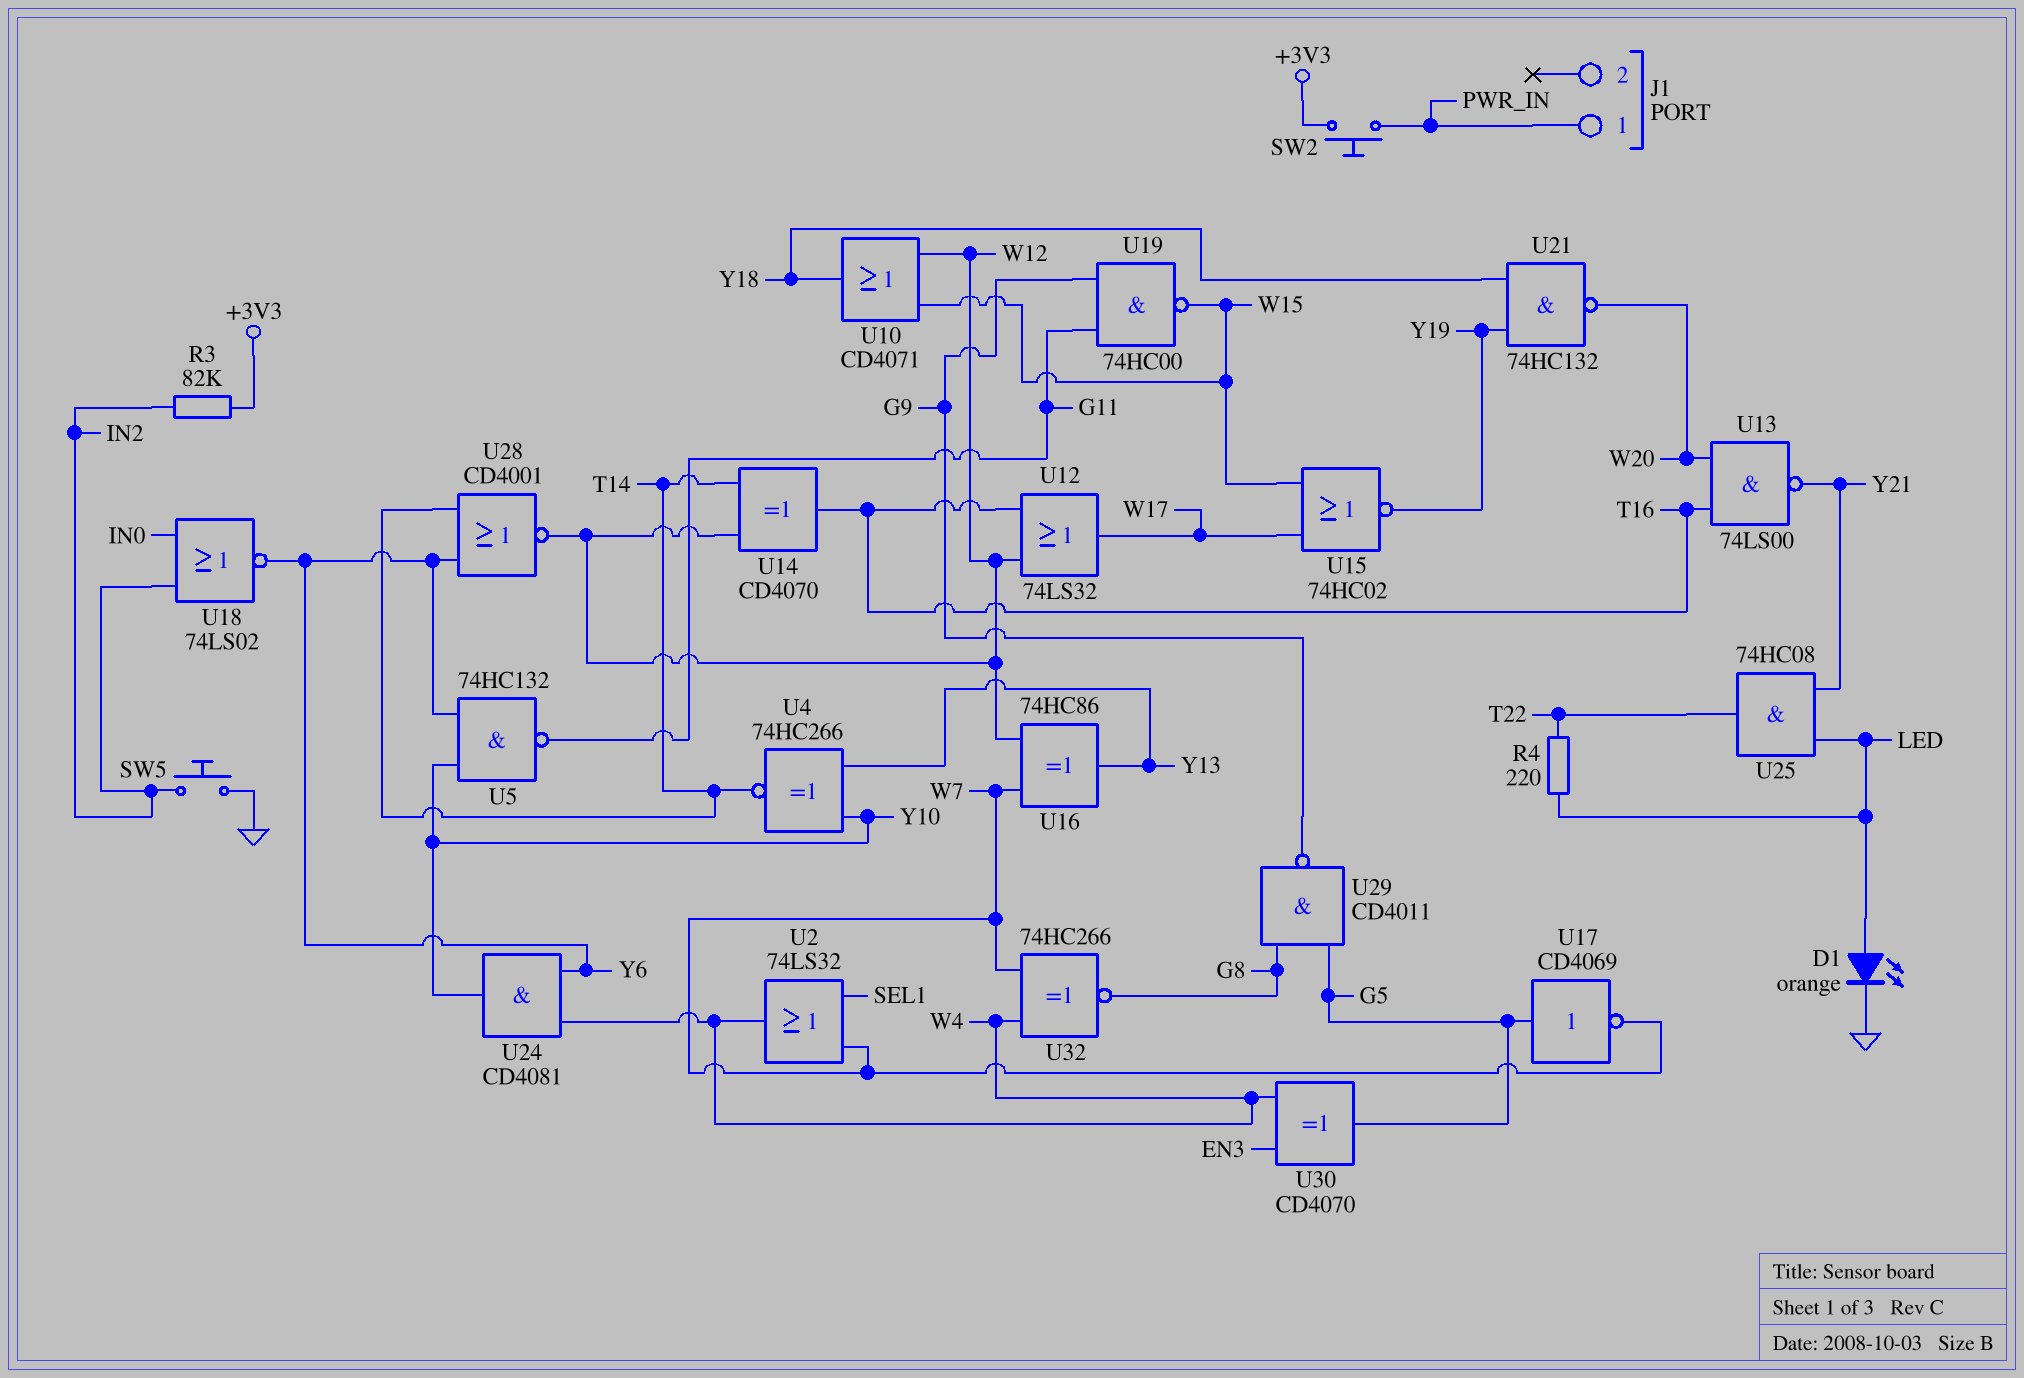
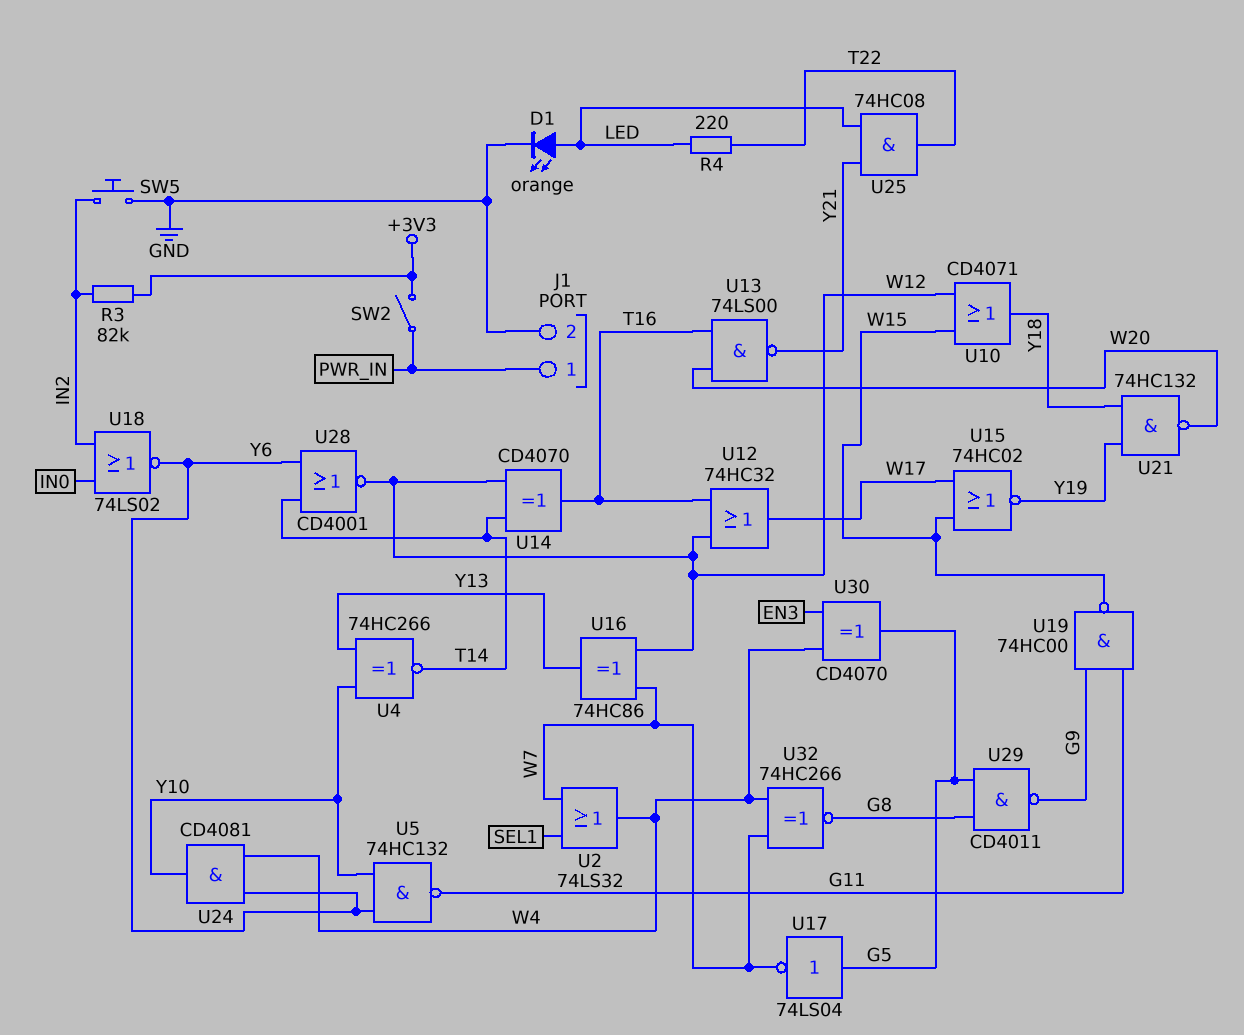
J1 pin 2: none -> GND
SW2: button (+3V3, PWR_IN) -> switch (+3V3, PWR_IN)
U12: OR 74LS32 (in T16, in W12, out W17) -> OR 74HC32 (in T16, in W12, out W17)
U17: NOT CD4069 (in G5, out W7) -> NOT 74LS04 (in G5, out W7)

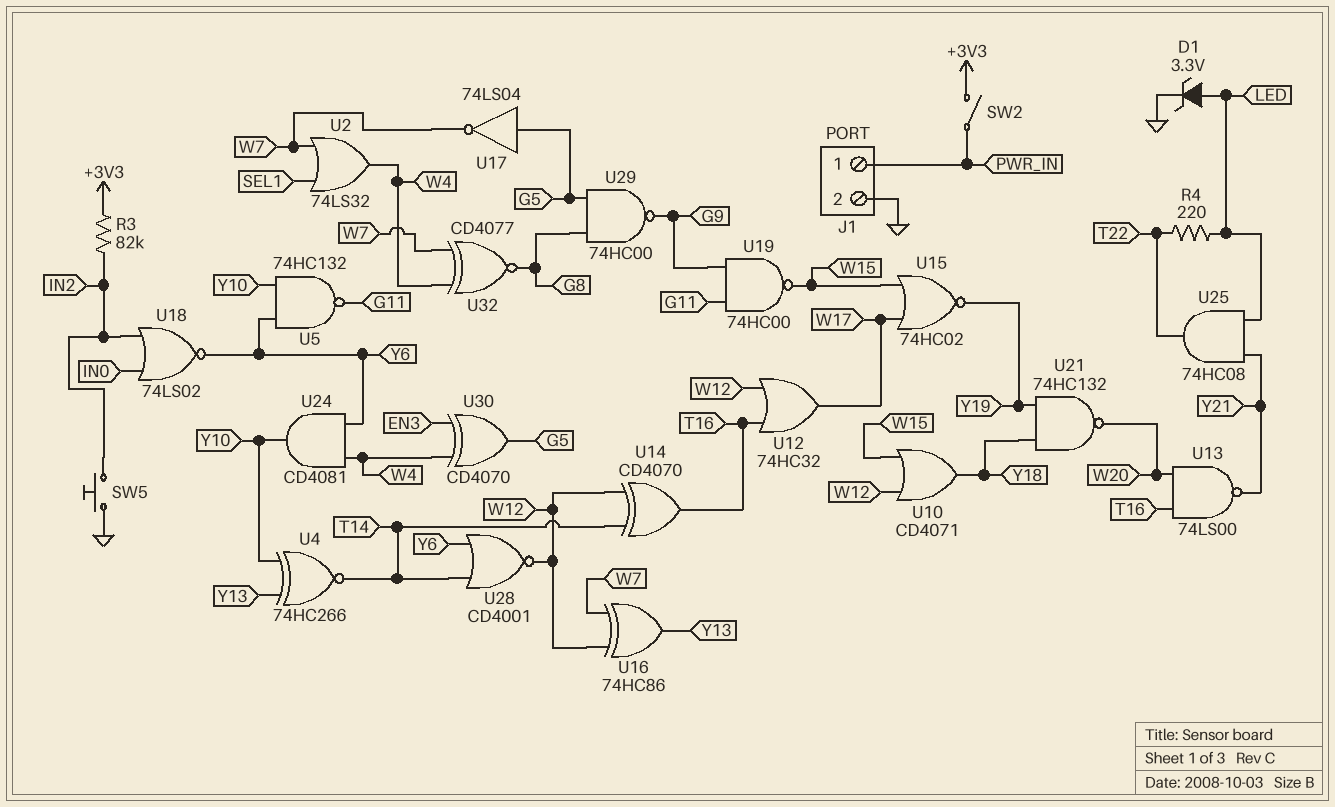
D1: LED orange (A LED, K GND) -> zener 3.3V (A LED, K GND)
U29: NAND CD4011 (in G5, in G8, out G9) -> NAND 74HC00 (in G5, in G8, out G9)
U32: XNOR 74HC266 (in W4, in W7, out G8) -> XNOR CD4077 (in W4, in W7, out G8)

